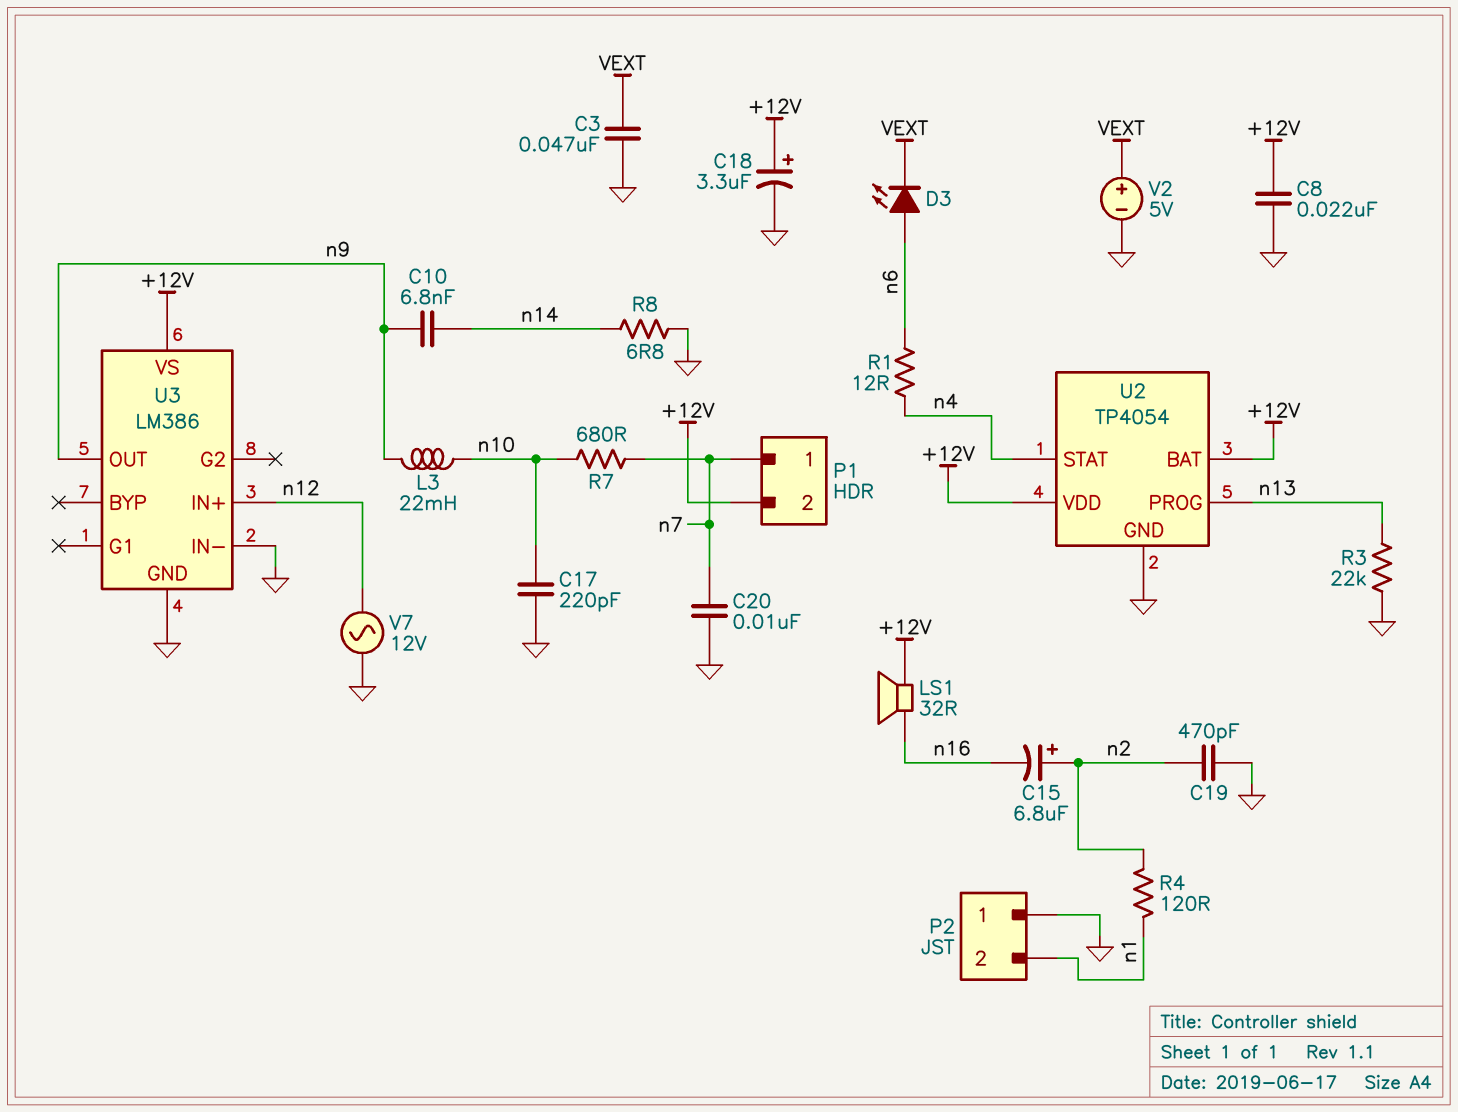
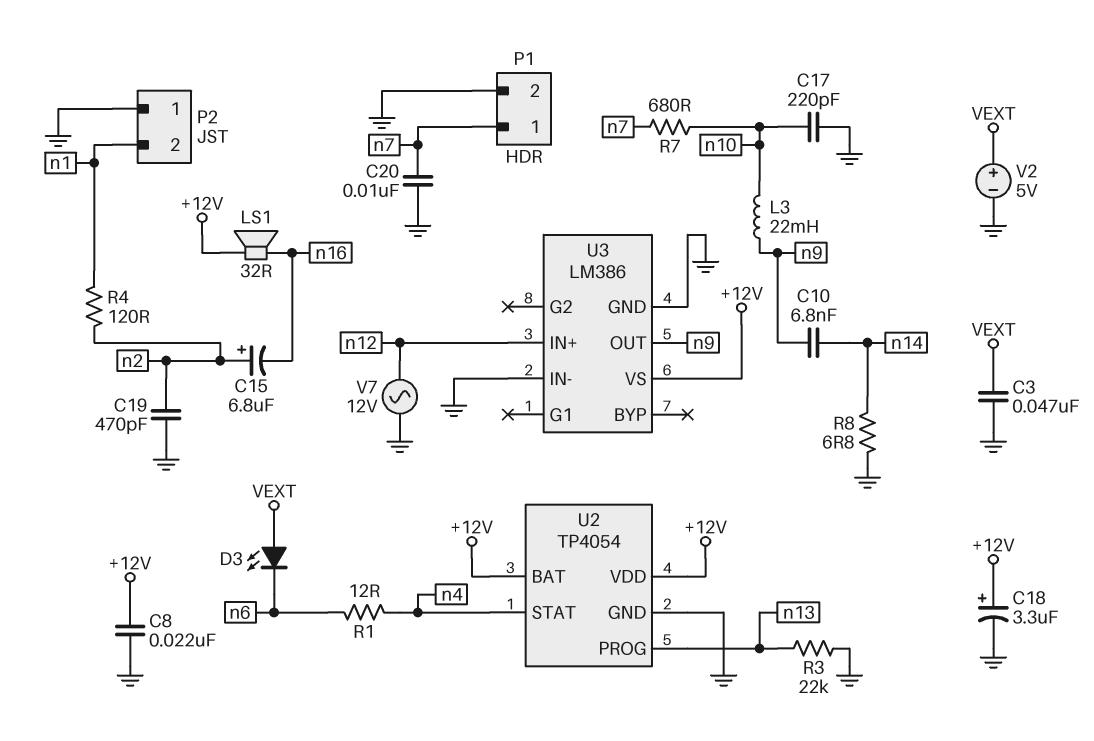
D3: LED (A n6, K VEXT) -> LED (A VEXT, K n6)
P1 pin 2: +12V -> GND

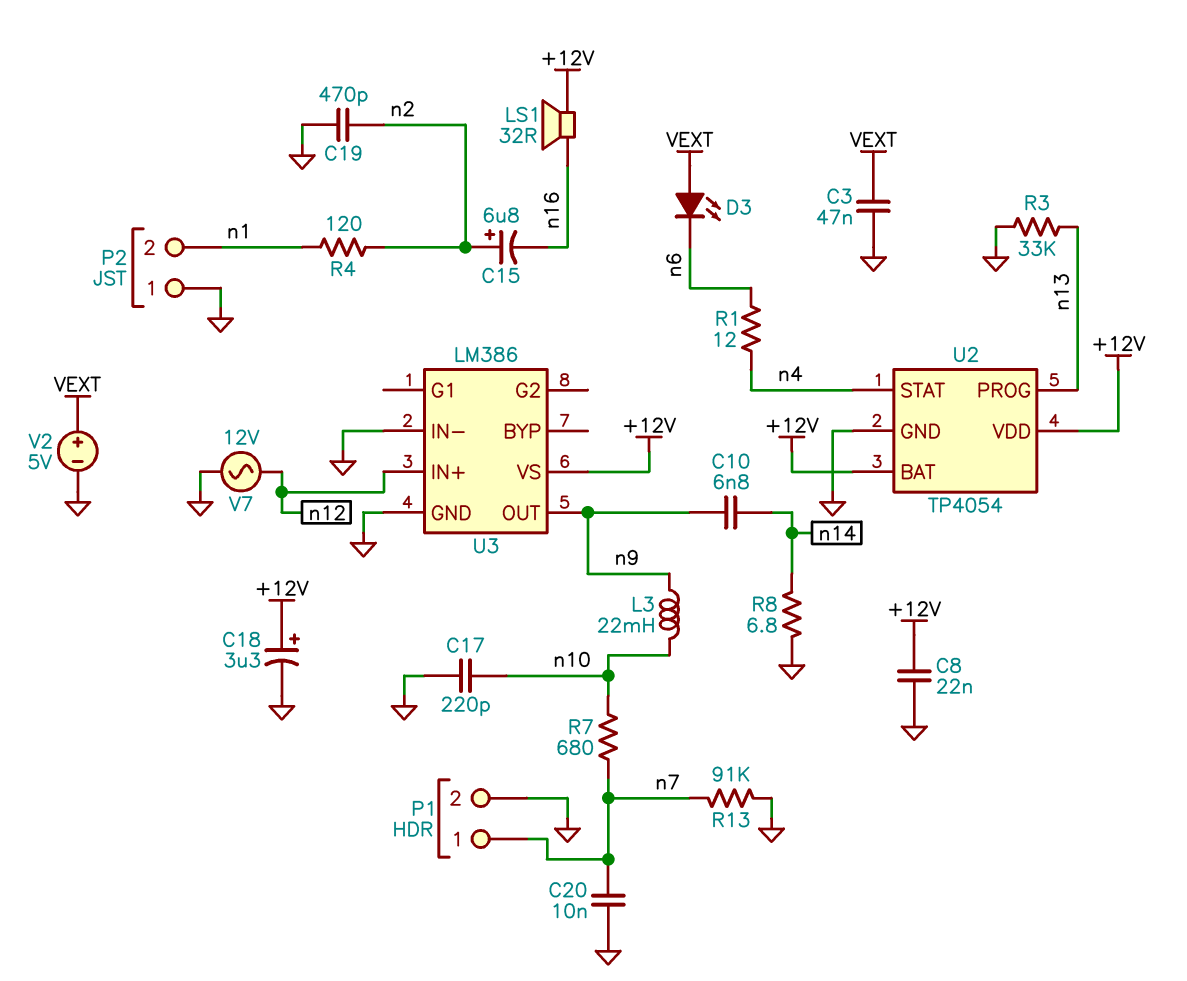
R3: 22k (GND, n13) -> 33k (GND, n13)
R13: none -> 91k (GND, n7)

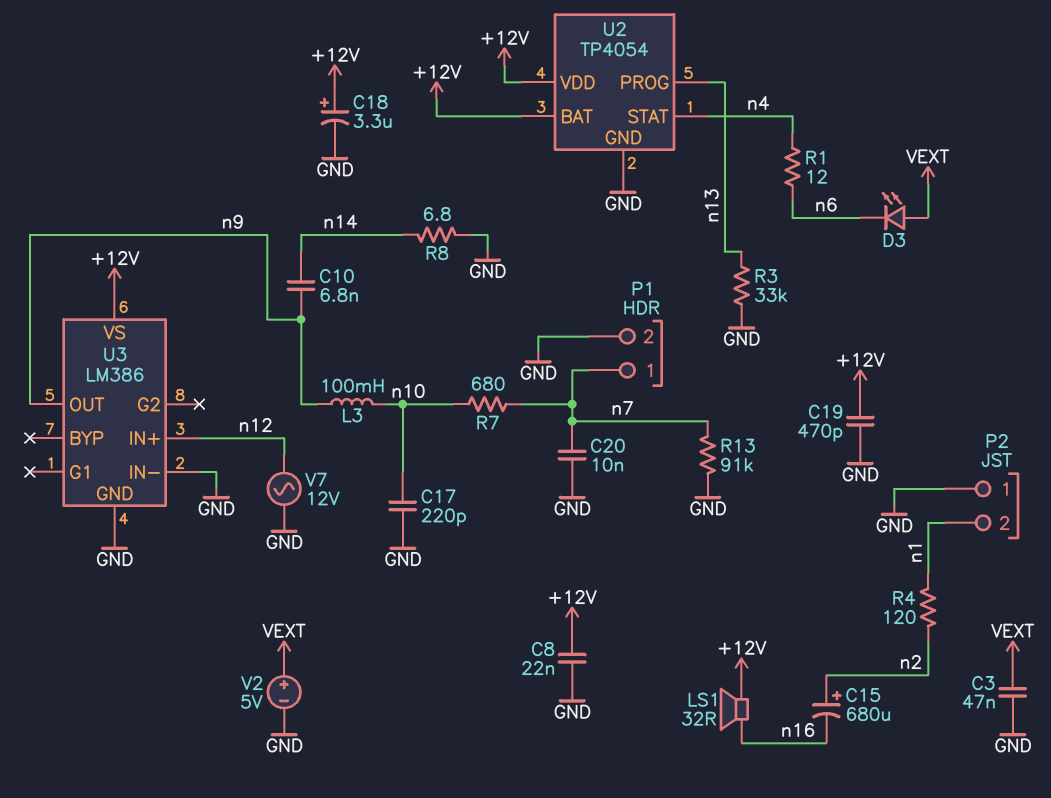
C15: 6.8uF (plus n2, minus n16) -> 680uF (plus n2, minus n16)
C19: 470pF (GND, n2) -> 470pF (+12V, GND)
L3: 22mH (n9, n10) -> 100mH (n9, n10)

